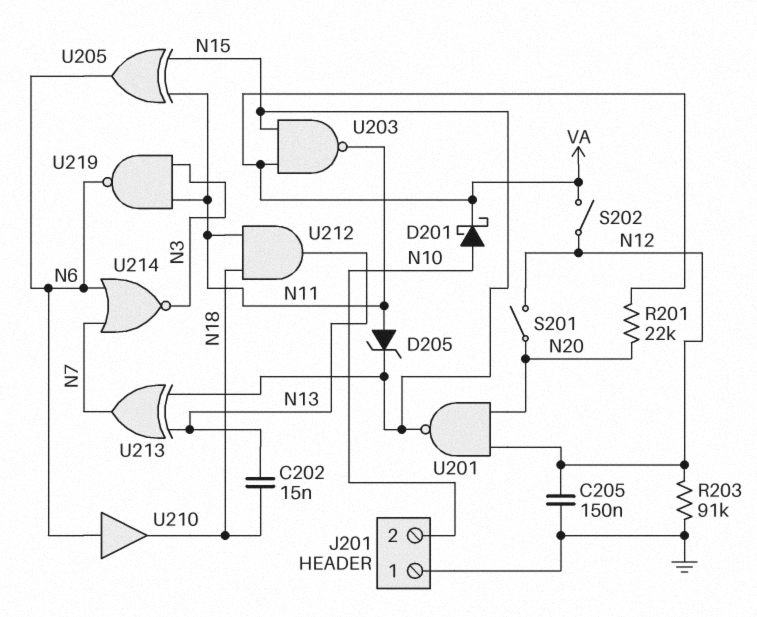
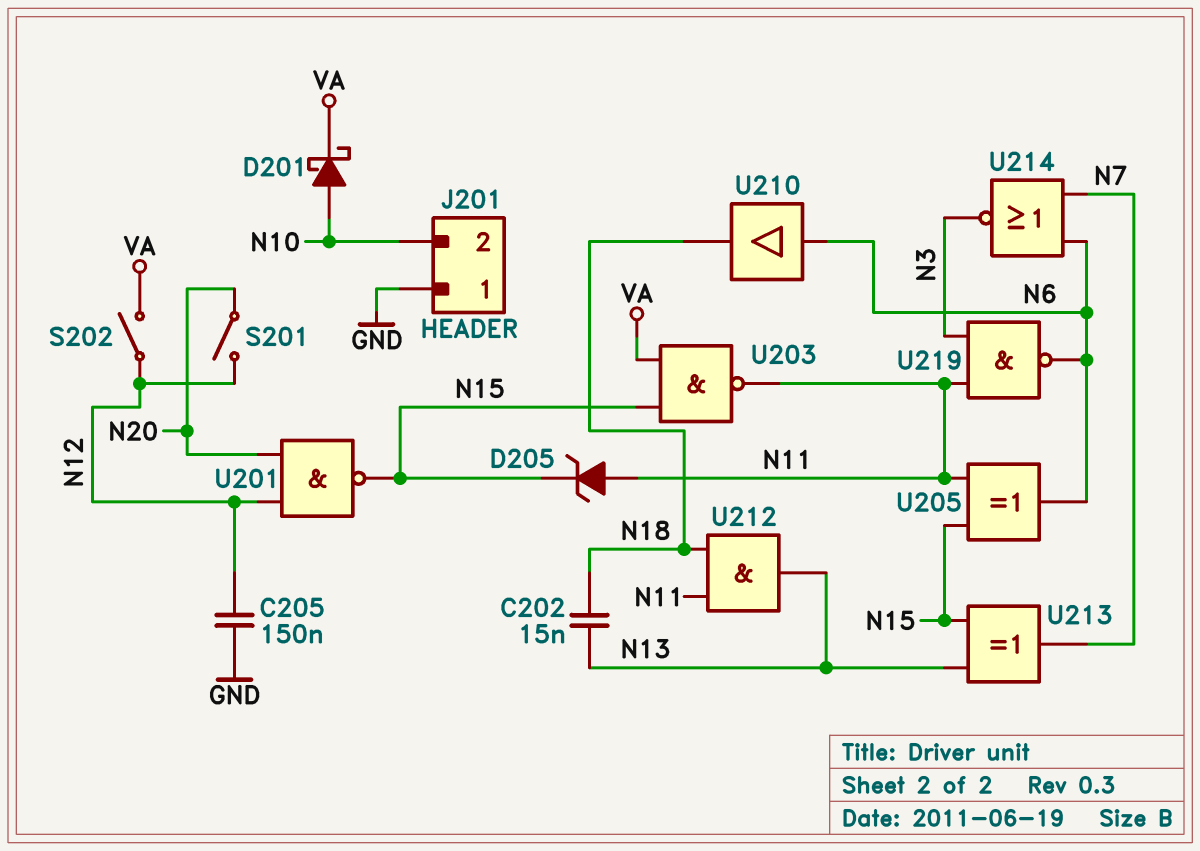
R201: 22k (N20, VA) -> none
R203: 91k (GND, N12) -> none

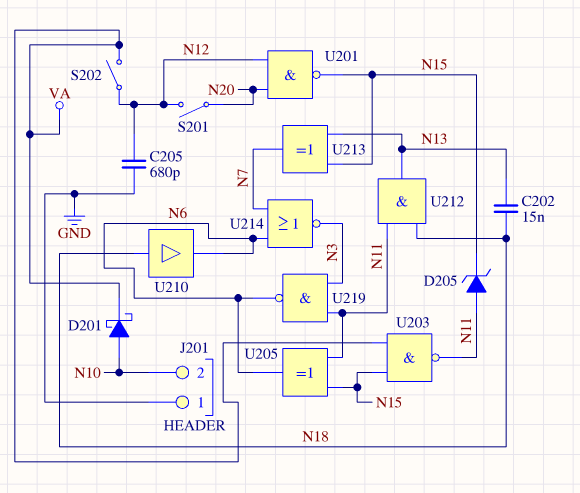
C205: 150nF (GND, N12) -> 680pF (GND, N12)
U210: buffer (in N6, out N18) -> buffer (in N18, out N6)

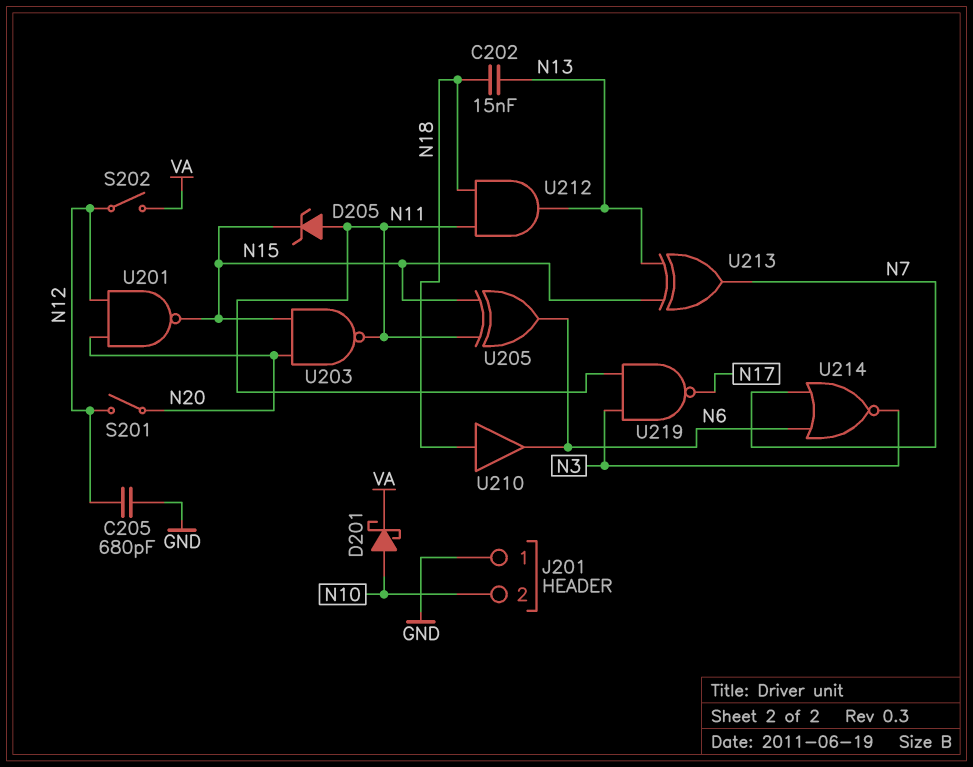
U203: NAND (in N15, in VA, out N11) -> NAND (in N15, in N20, out N11)
U219: NAND (in N3, in N11, out N6) -> NAND (in N3, in N11, out N17)

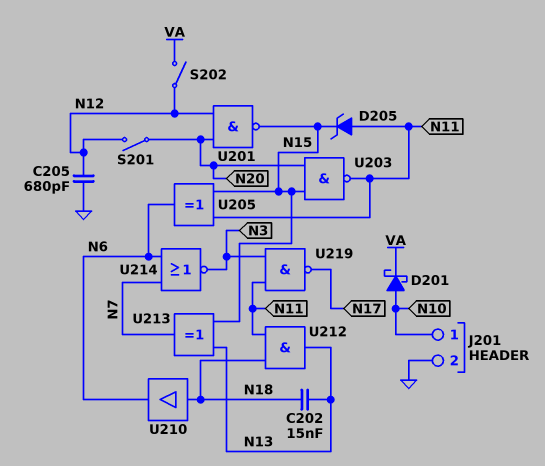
J201 pin 1: GND -> N10
J201 pin 2: N10 -> GND

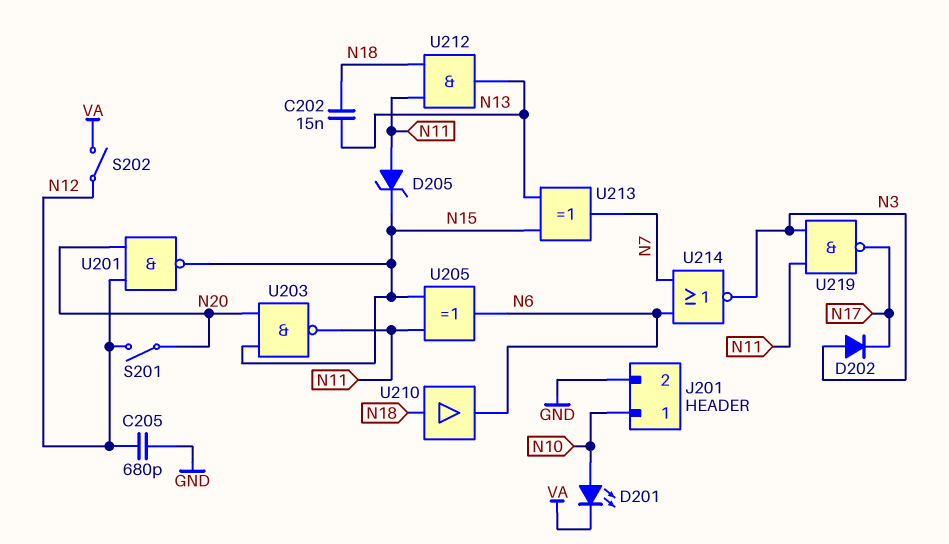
D201: schottky (A N10, K VA) -> LED (A N10, K VA)
D202: none -> diode (A N3, K N17)

